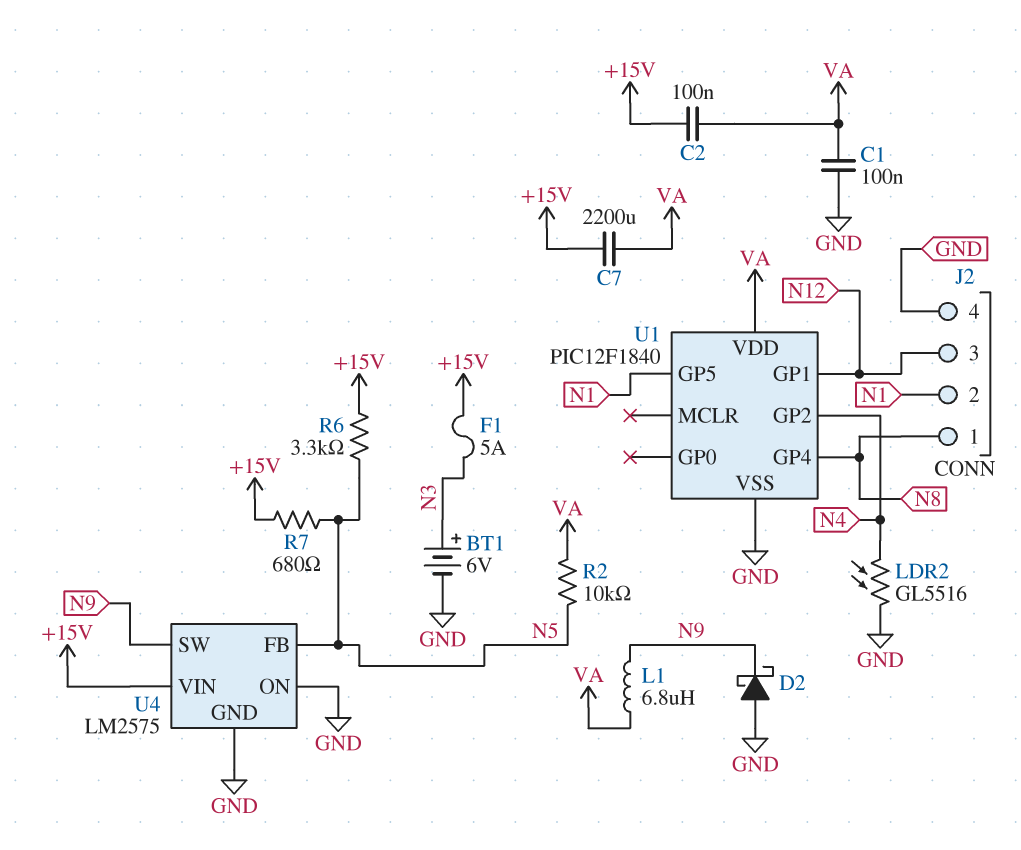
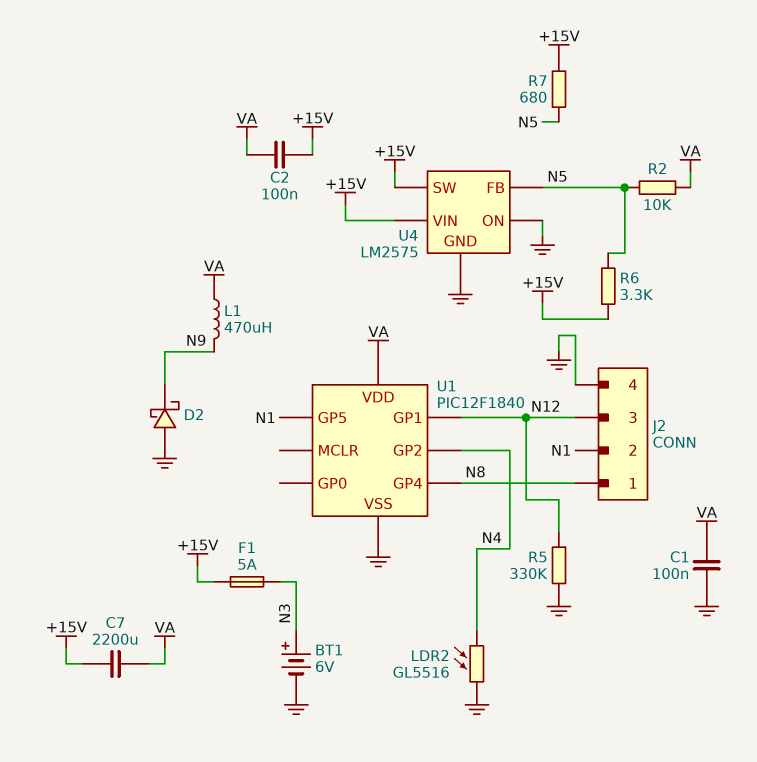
L1: 6.8uH (N9, VA) -> 470uH (N9, VA)
R5: none -> 330k (GND, N12)
U4 pin SW: N9 -> +15V

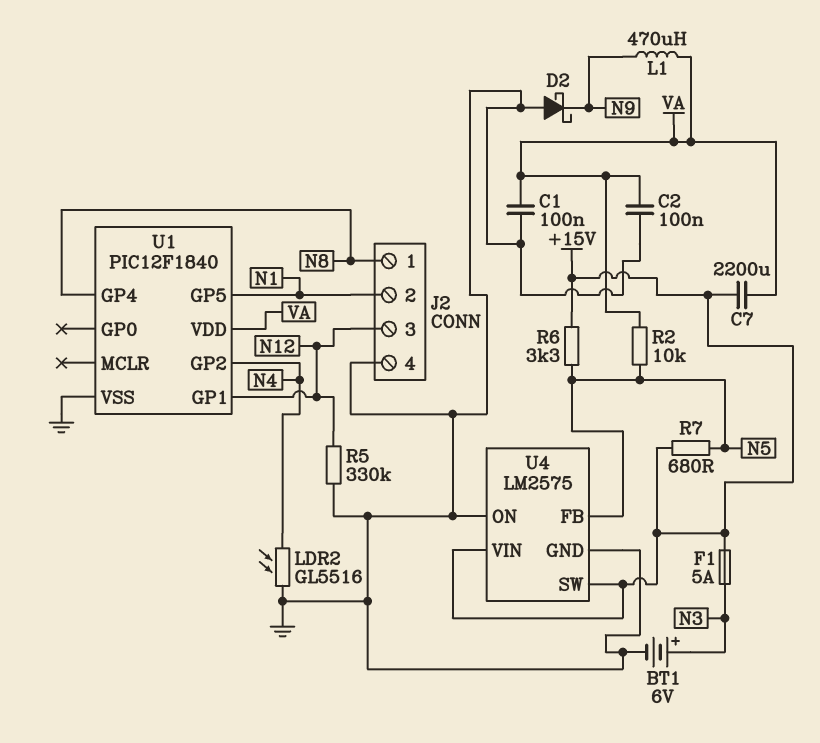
C2: 100nF (+15V, VA) -> 100nF (GND, VA)

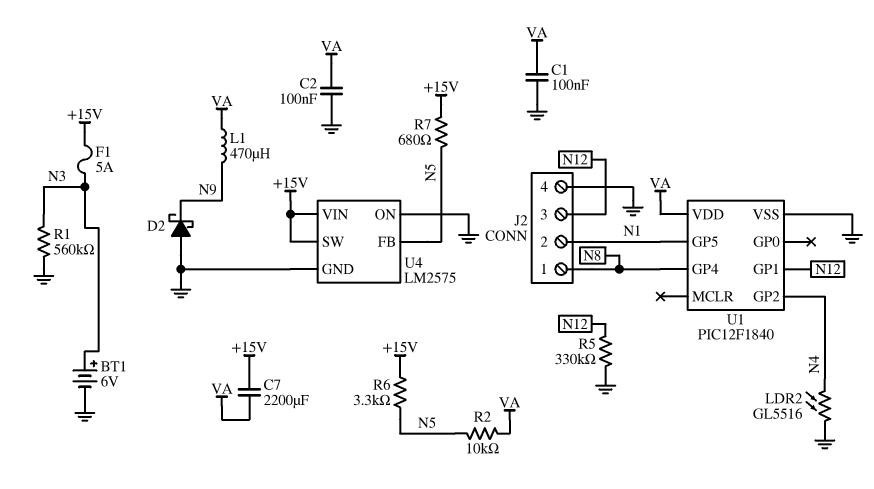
R1: none -> 560k (GND, N3)

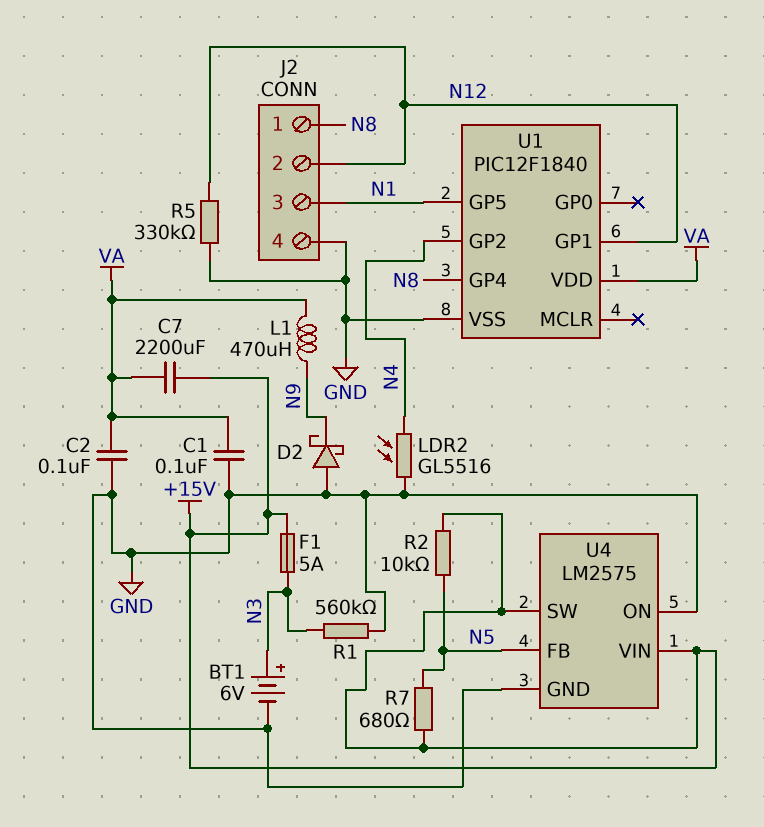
J2 pin 2: N1 -> N12
J2 pin 3: N12 -> N1
R2: 10k (N5, VA) -> 10k (+15V, N5)
R6: 3.3k (+15V, N5) -> none

